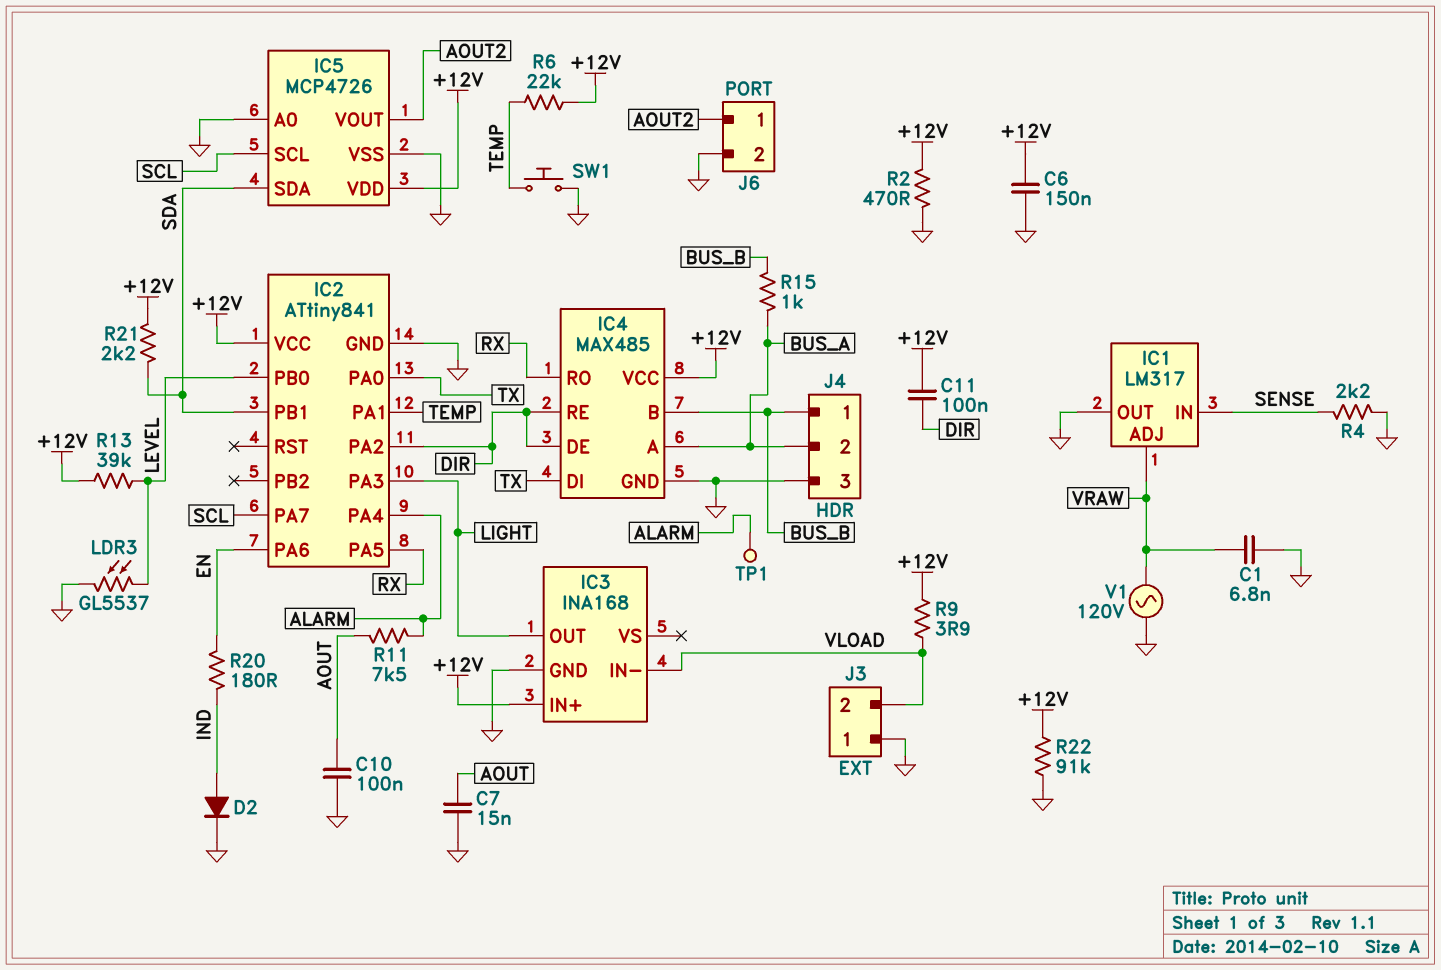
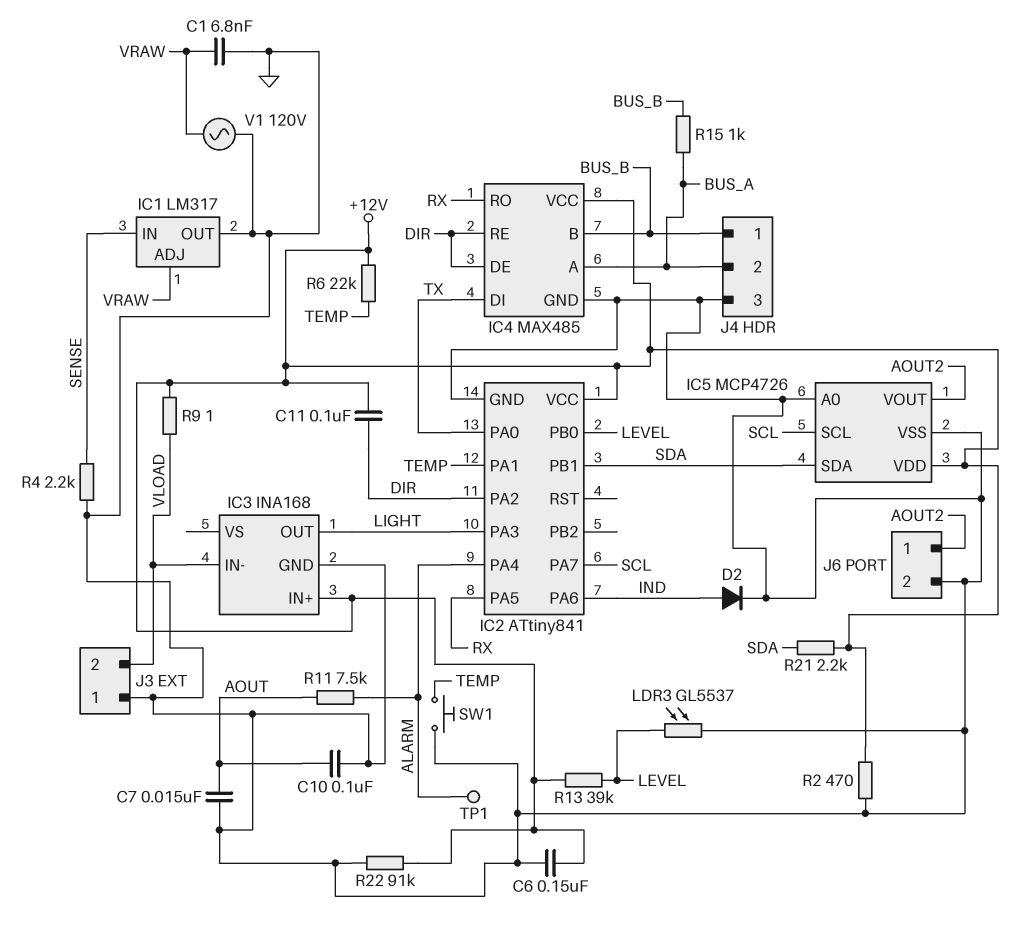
IC2 pin PA6: EN -> IND
R9: 3.9 (+12V, VLOAD) -> 1 (+12V, VLOAD)
R20: 180 (EN, IND) -> none

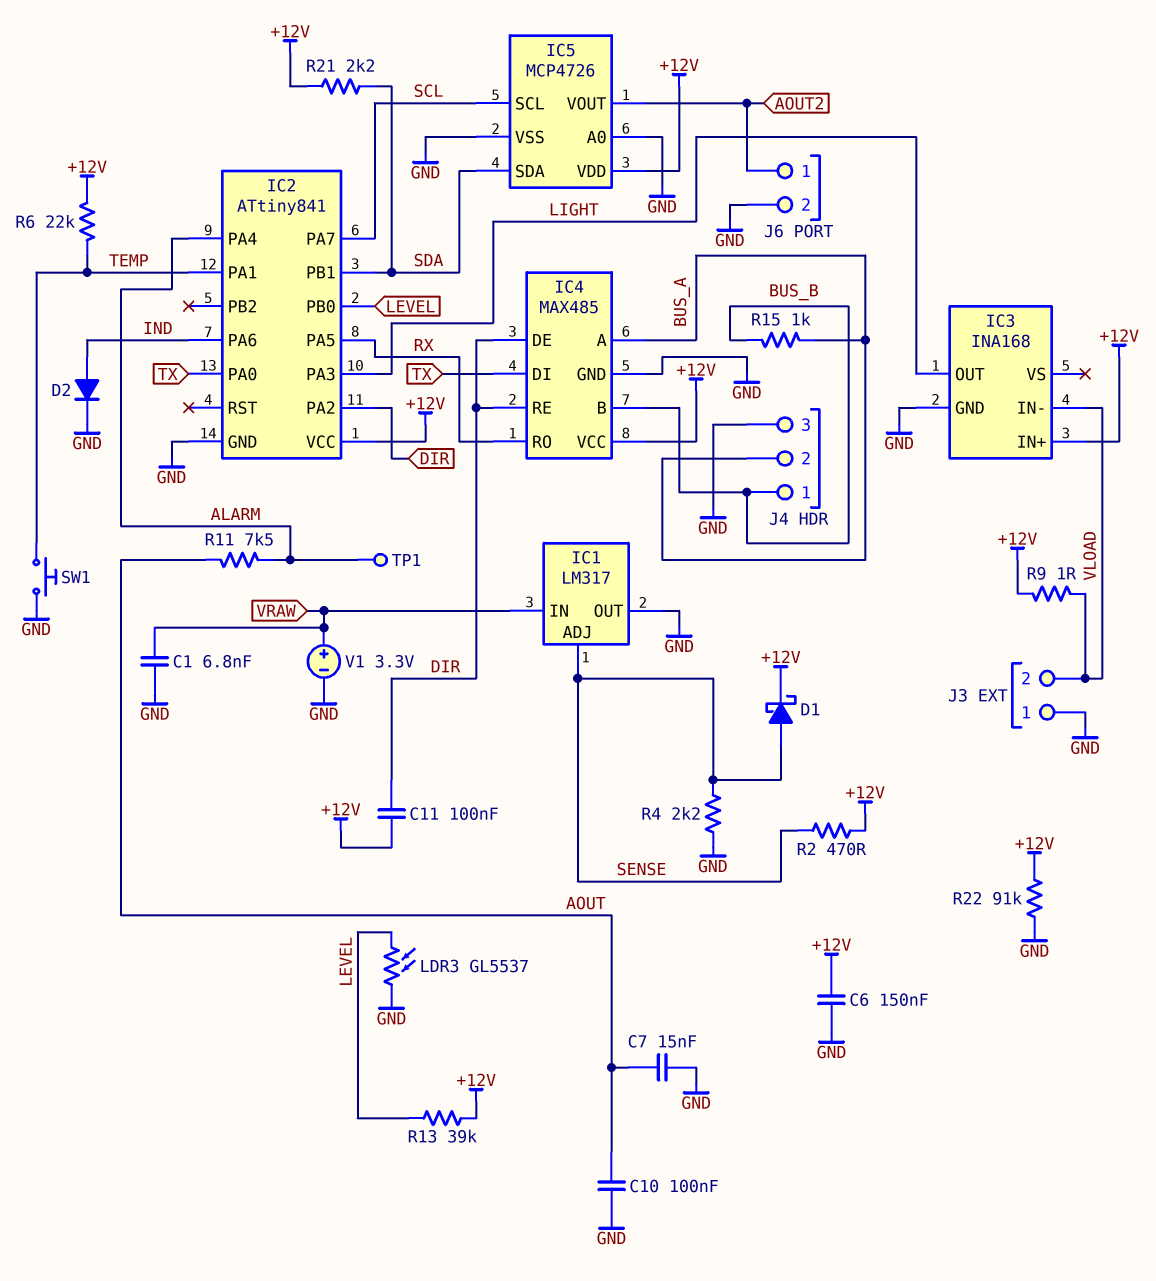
D1: none -> schottky (A SENSE, K +12V)
IC1 pin ADJ: VRAW -> SENSE
IC1 pin IN: SENSE -> VRAW
R2: 470 (+12V, GND) -> 470 (+12V, SENSE)
V1: AC 120V (GND, VRAW) -> 3.3V (plus VRAW, minus GND)

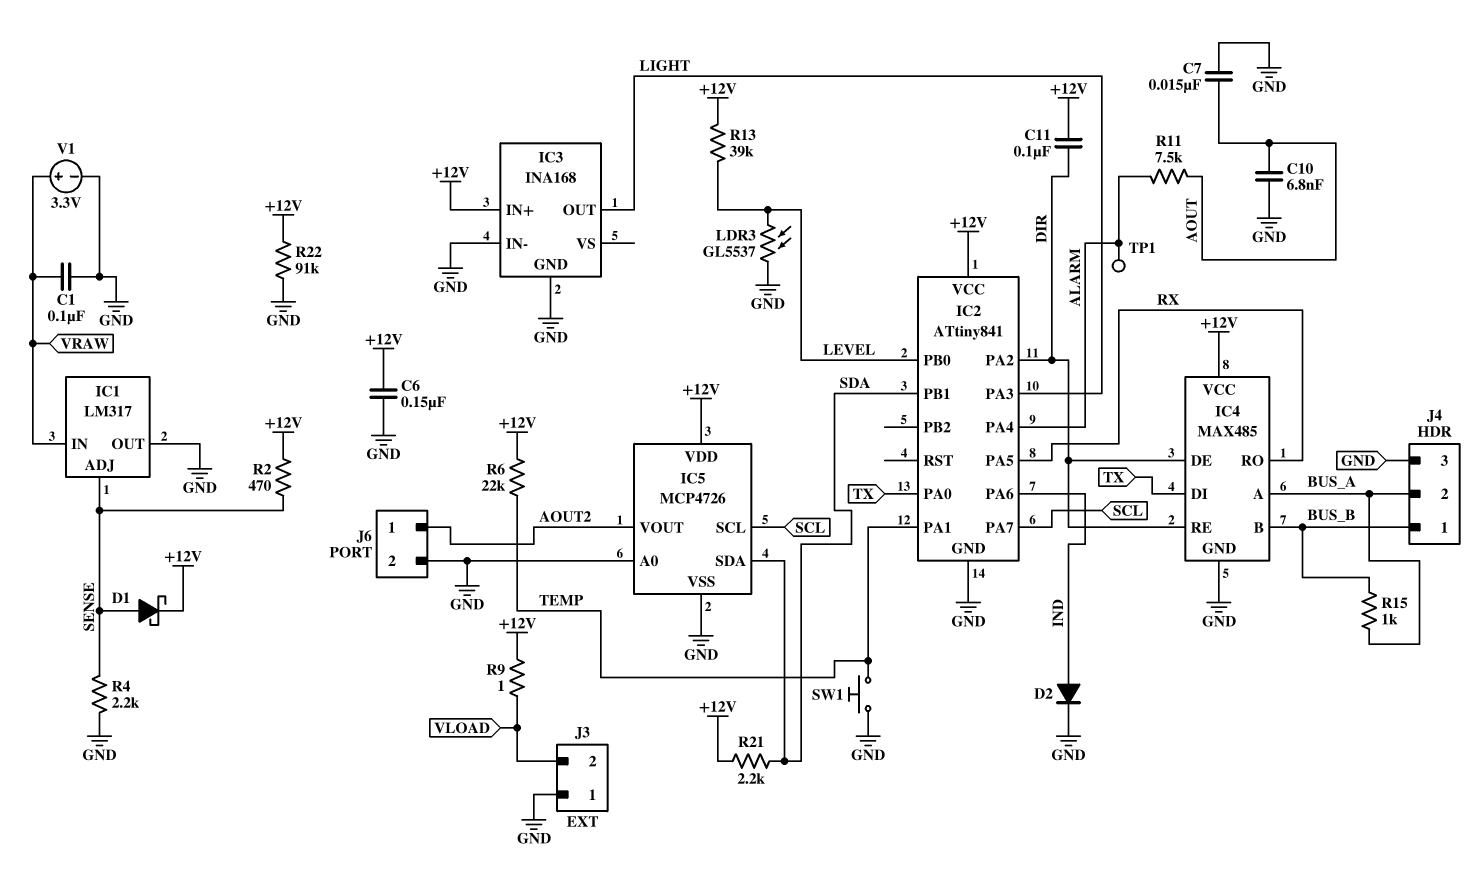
C1: 6.8nF (GND, VRAW) -> 100nF (GND, VRAW)
C10: 100nF (AOUT, GND) -> 6.8nF (AOUT, GND)
IC3 pin IN-: VLOAD -> GND

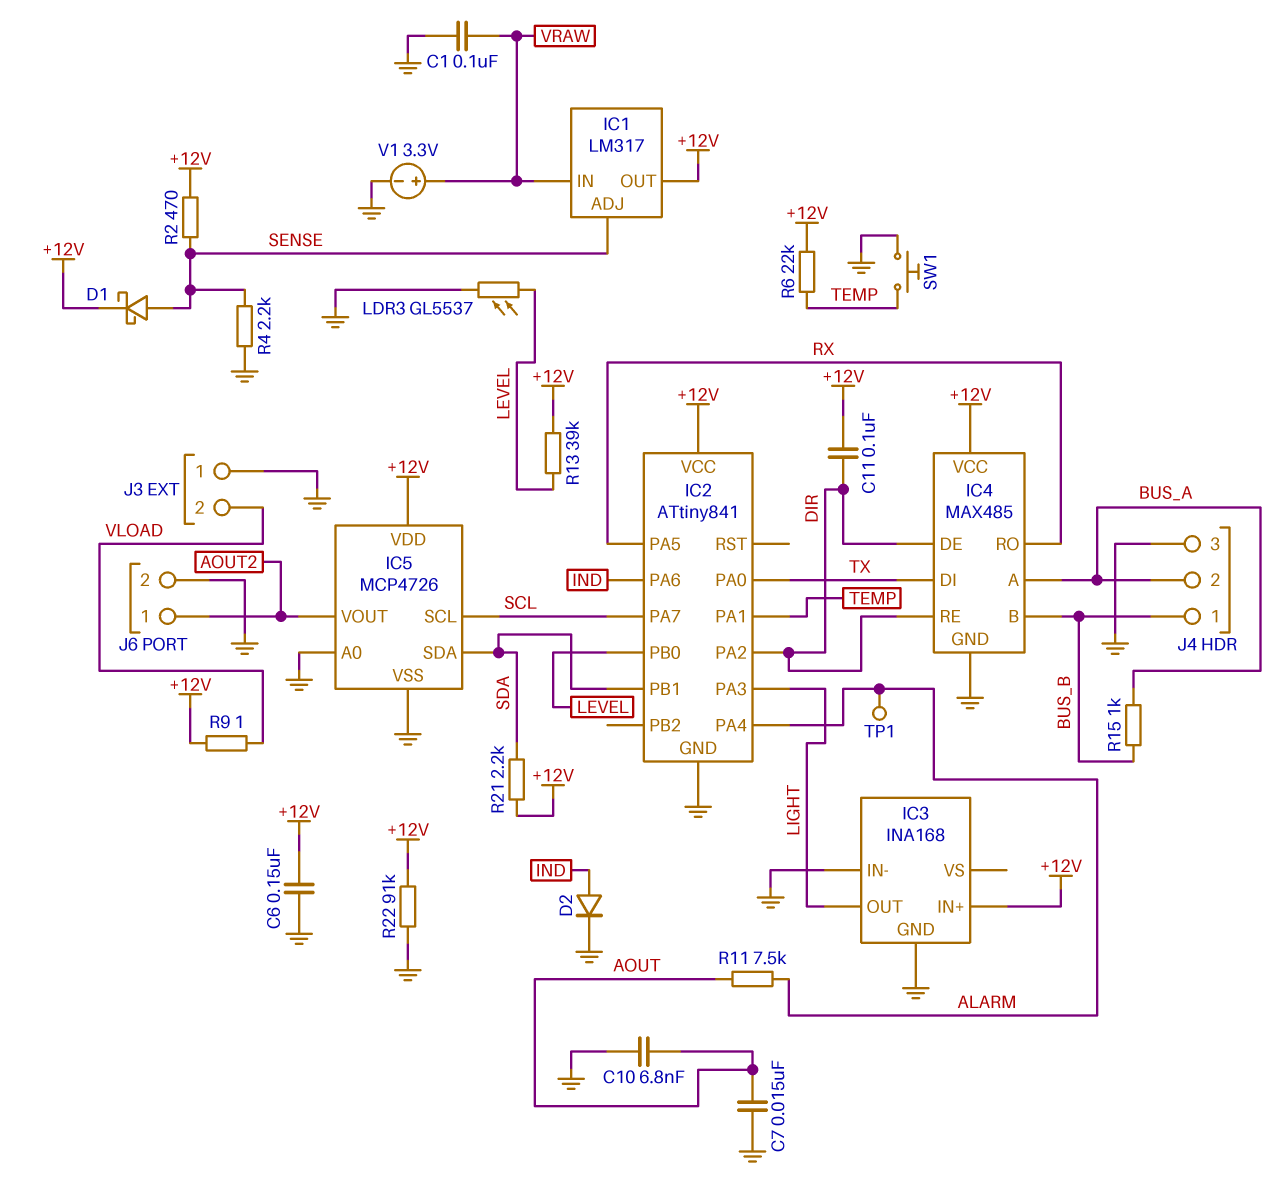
IC1 pin OUT: GND -> +12V

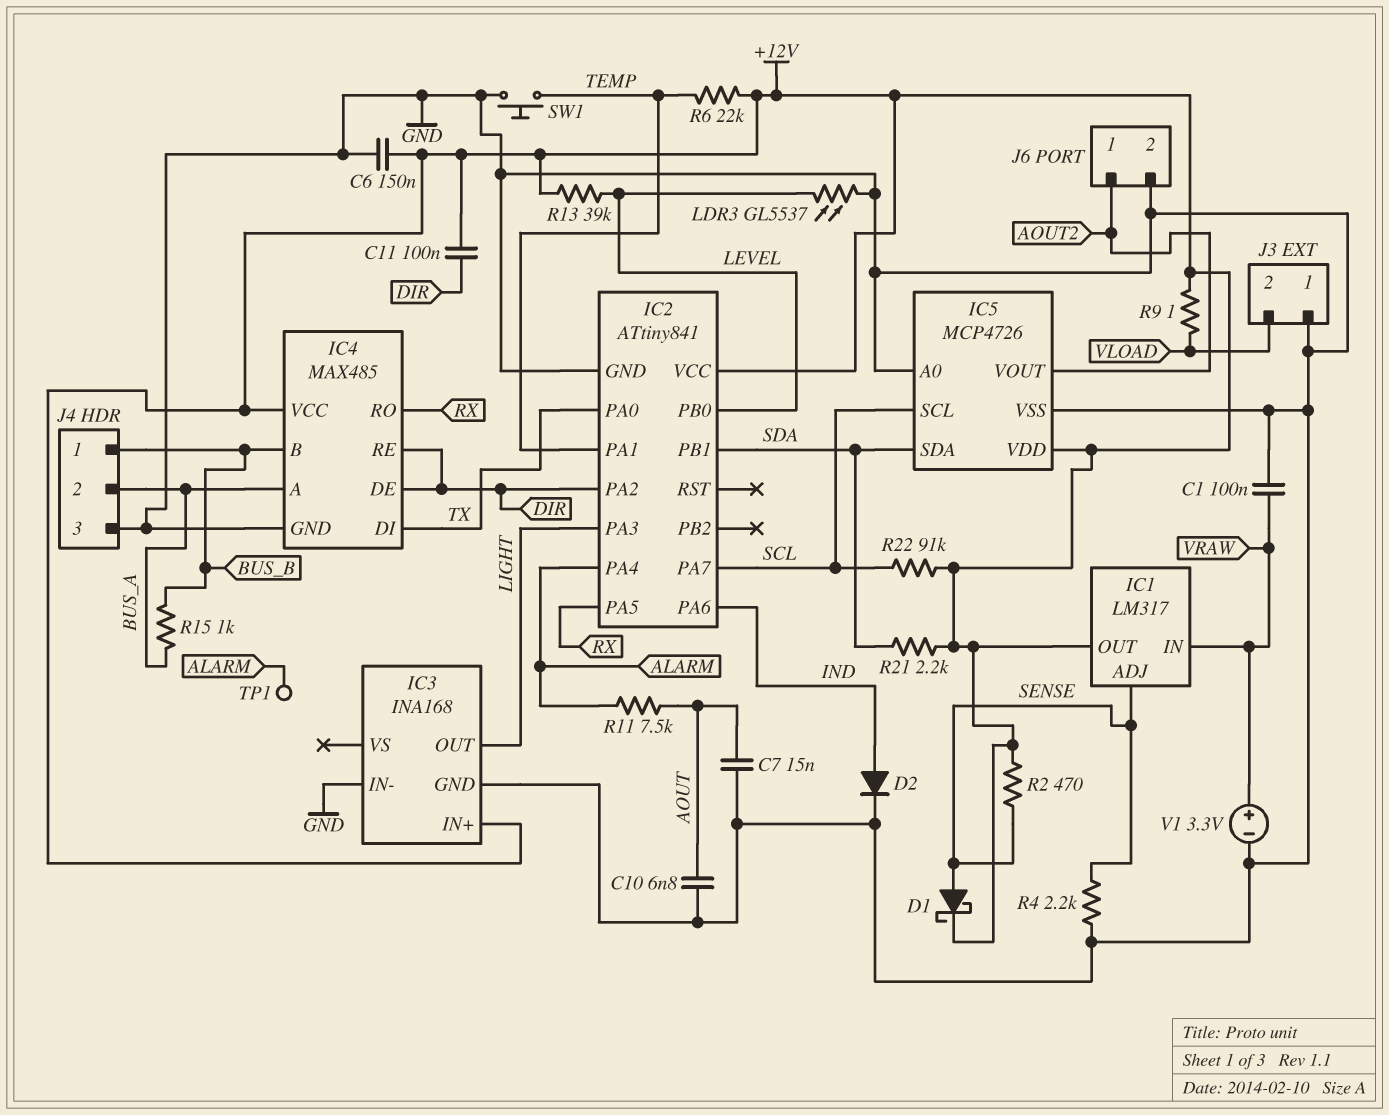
R22: 91k (+12V, GND) -> 91k (+12V, SCL)

